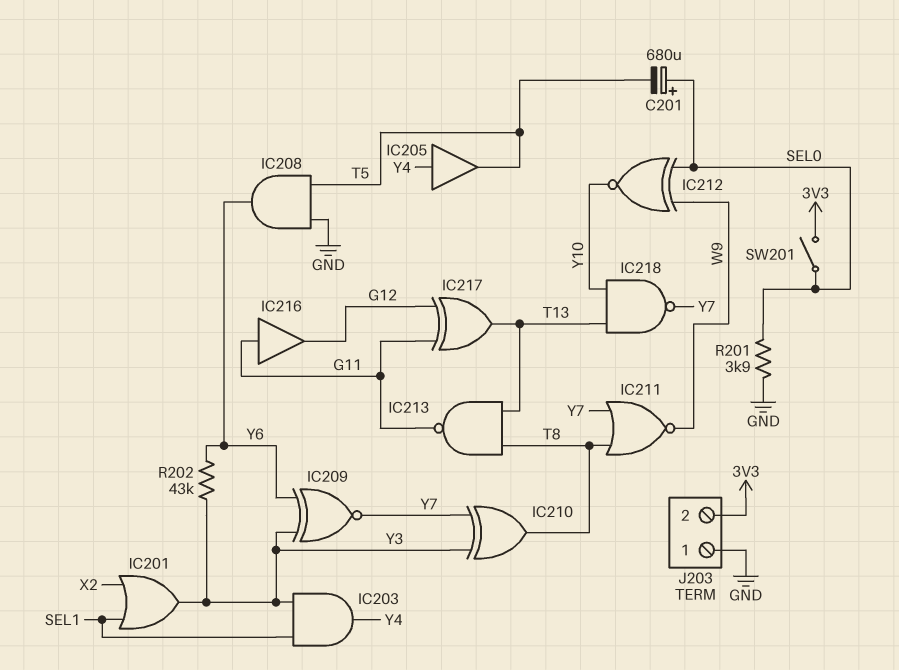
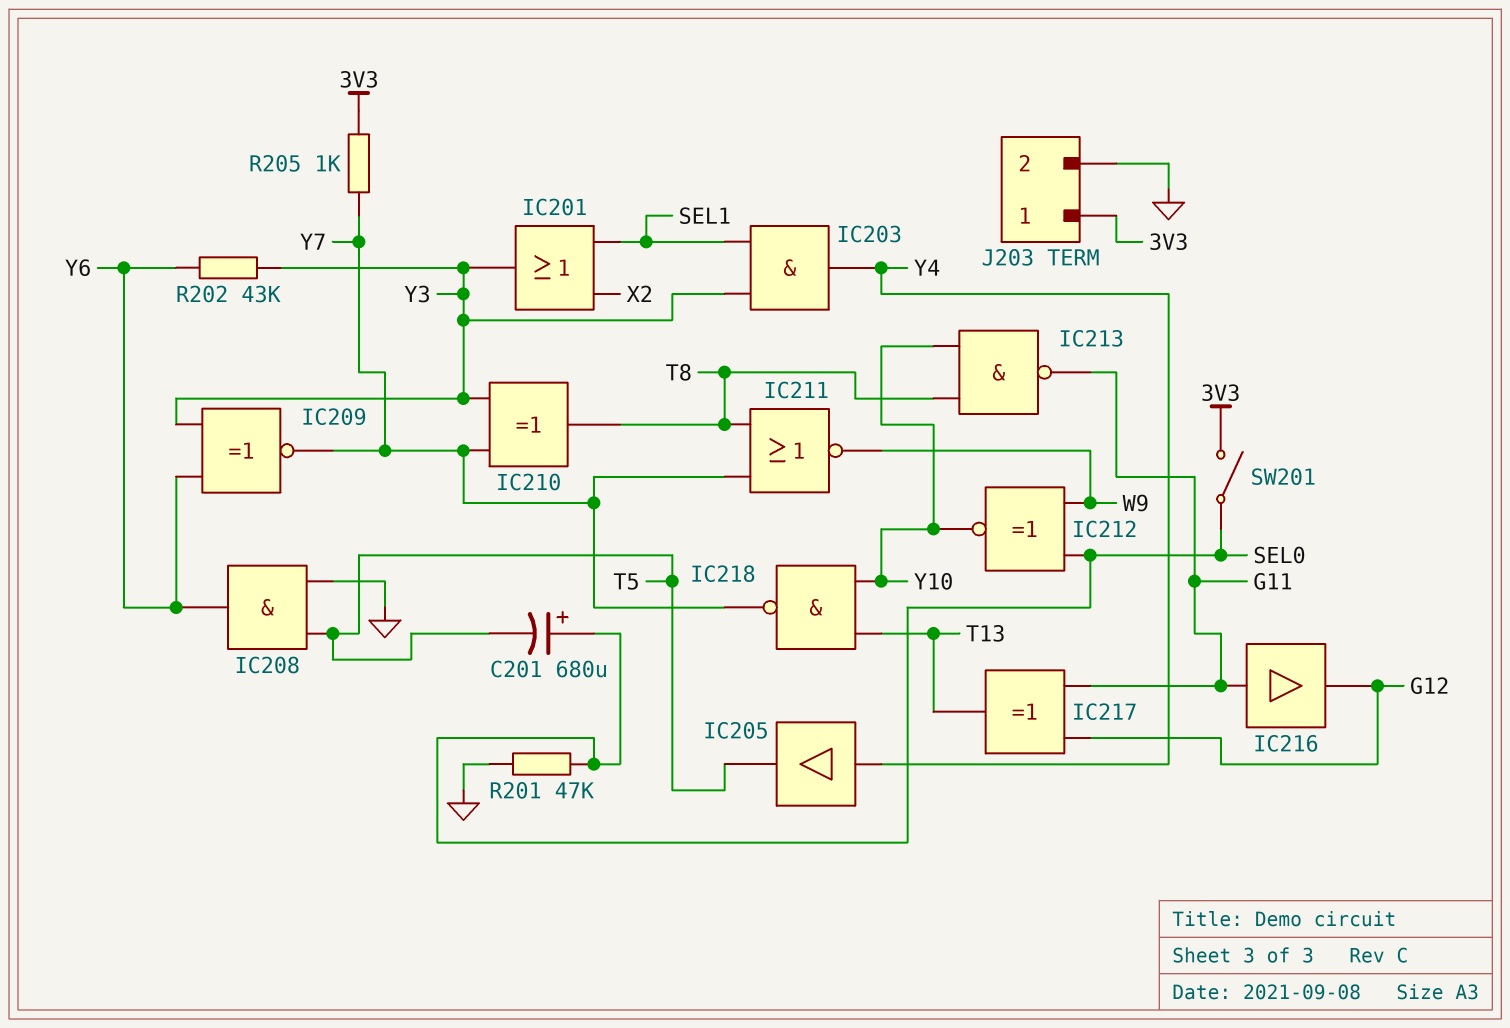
IC213: NAND (in T8, in T13, out G11) -> NAND (in T8, in Y10, out G11)
J203 pin 1: GND -> 3V3
J203 pin 2: 3V3 -> GND
R201: 3.9k (GND, SEL0) -> 47k (GND, SEL0)
R205: none -> 1k (3V3, Y7)

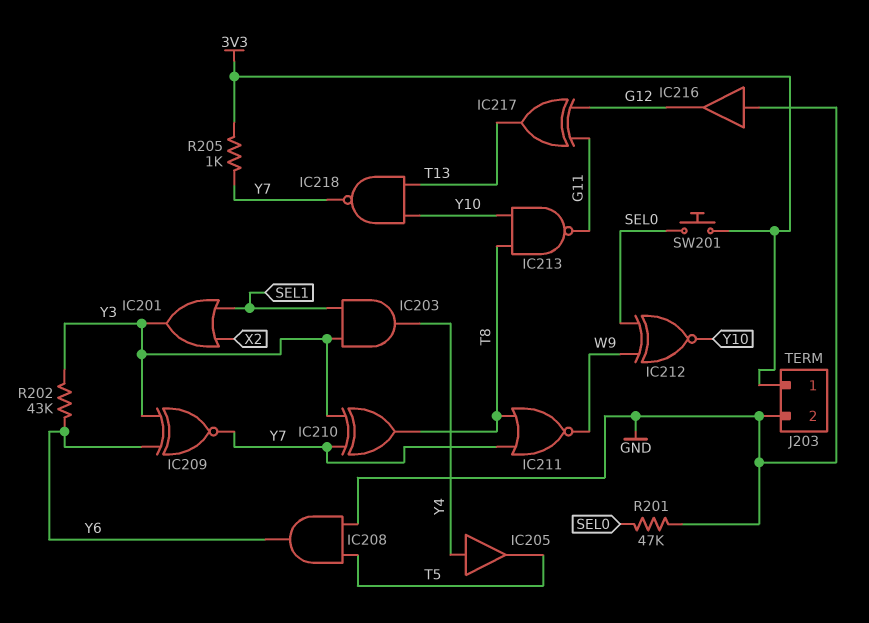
C201: 680uF (plus SEL0, minus T5) -> none
IC216: buffer (in G11, out G12) -> buffer (in GND, out G12)
SW201: switch (3V3, SEL0) -> button (3V3, SEL0)

